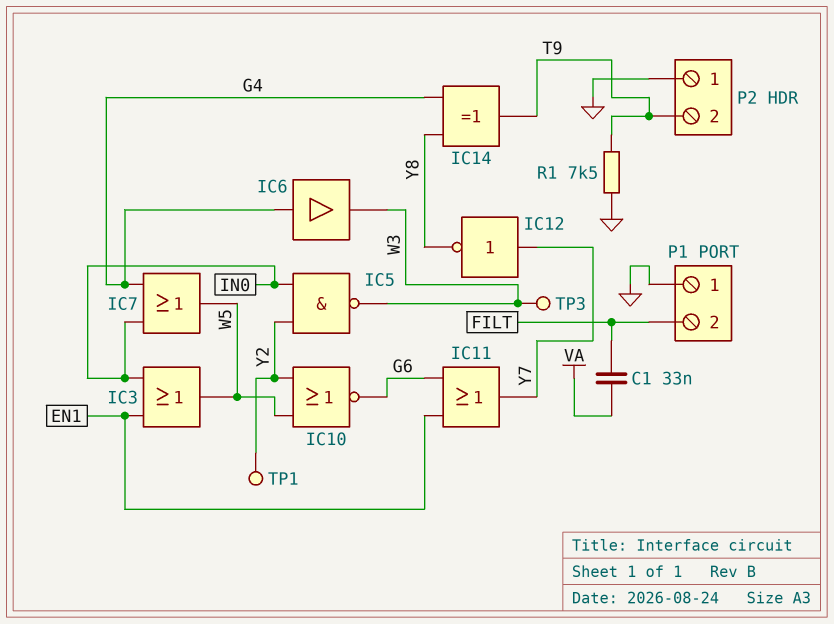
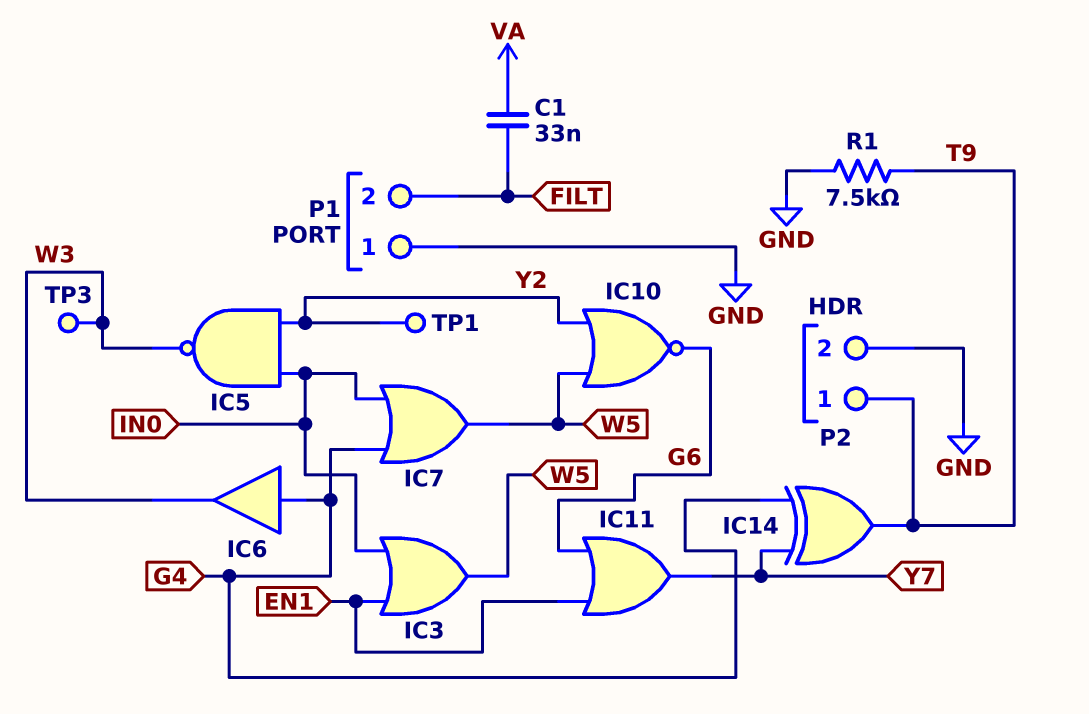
IC12: NOT (in Y7, out Y8) -> none
IC14: XOR (in G4, in Y8, out T9) -> XOR (in G4, in Y7, out T9)
P2 pin 1: GND -> T9
P2 pin 2: T9 -> GND

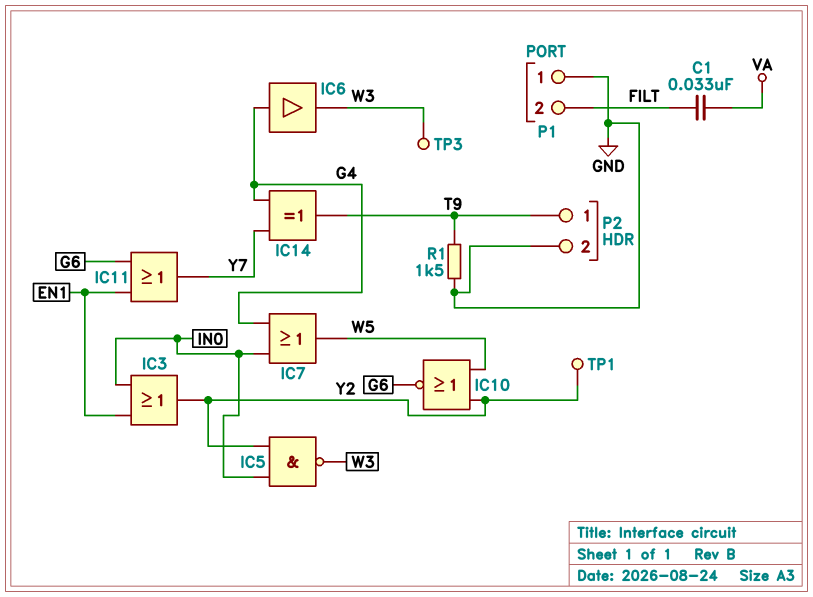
IC3: OR (in EN1, in IN0, out W5) -> OR (in EN1, in IN0, out Y2)
R1: 7.5k (GND, T9) -> 1.5k (GND, T9)

